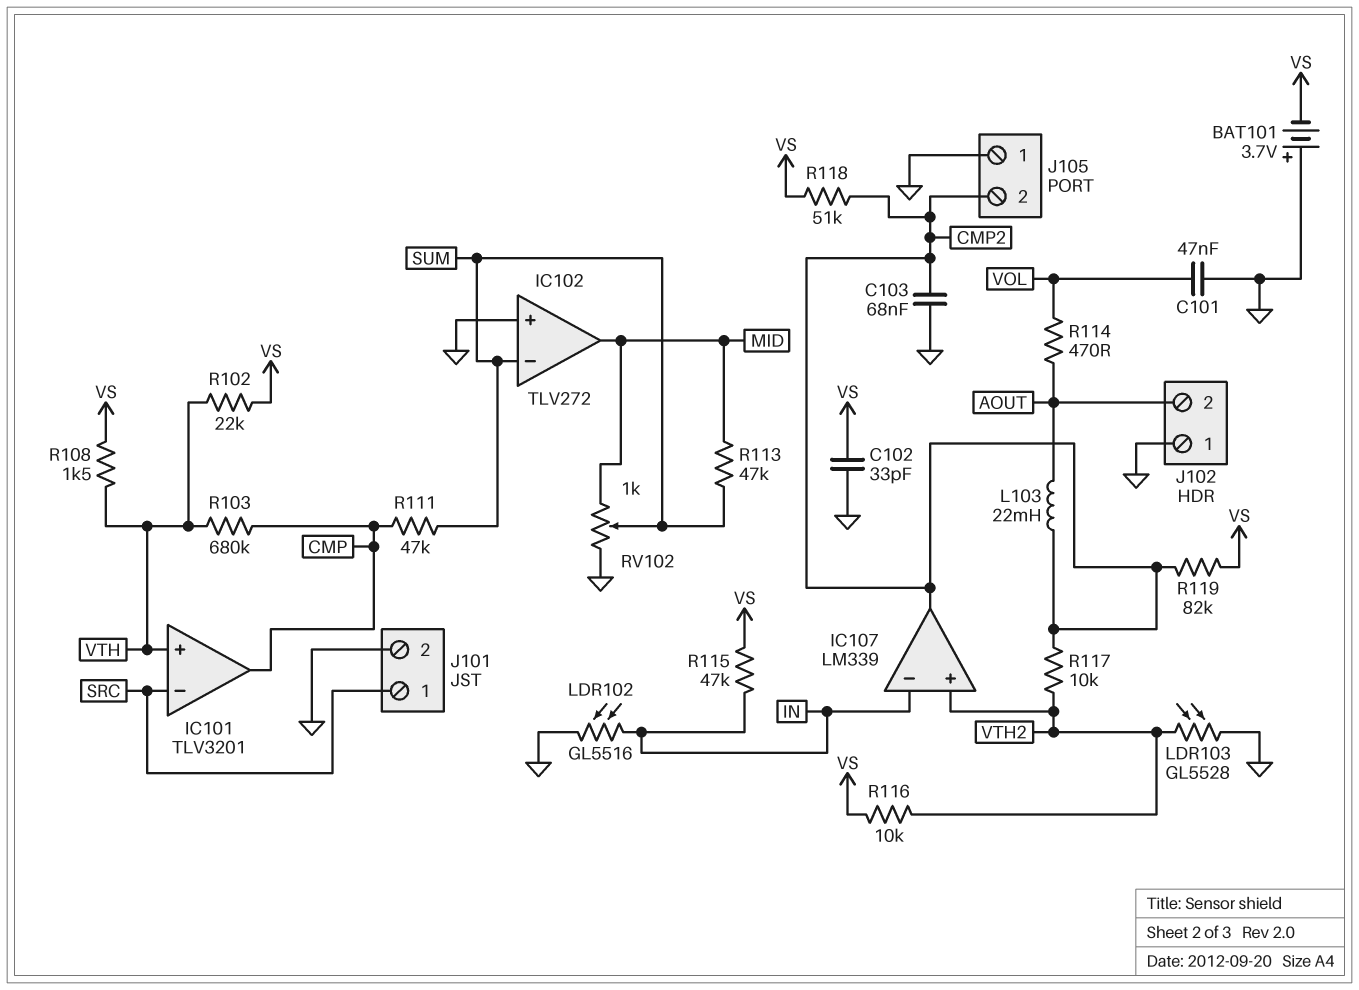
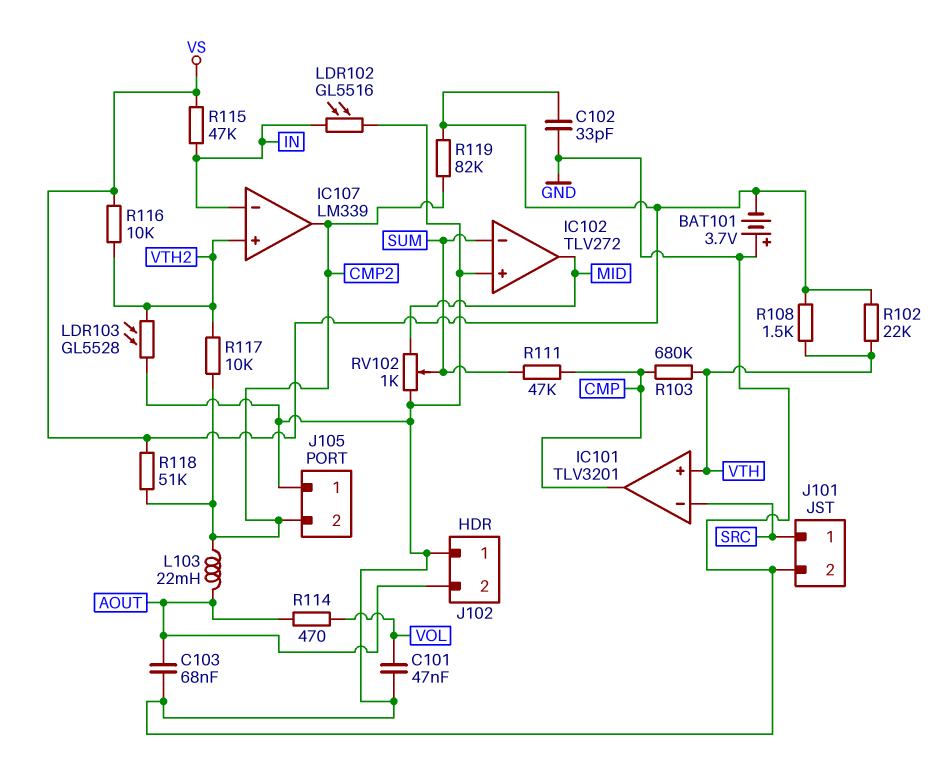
C103: 68nF (CMP2, GND) -> 68nF (AOUT, GND)
R113: 47k (MID, SUM) -> none

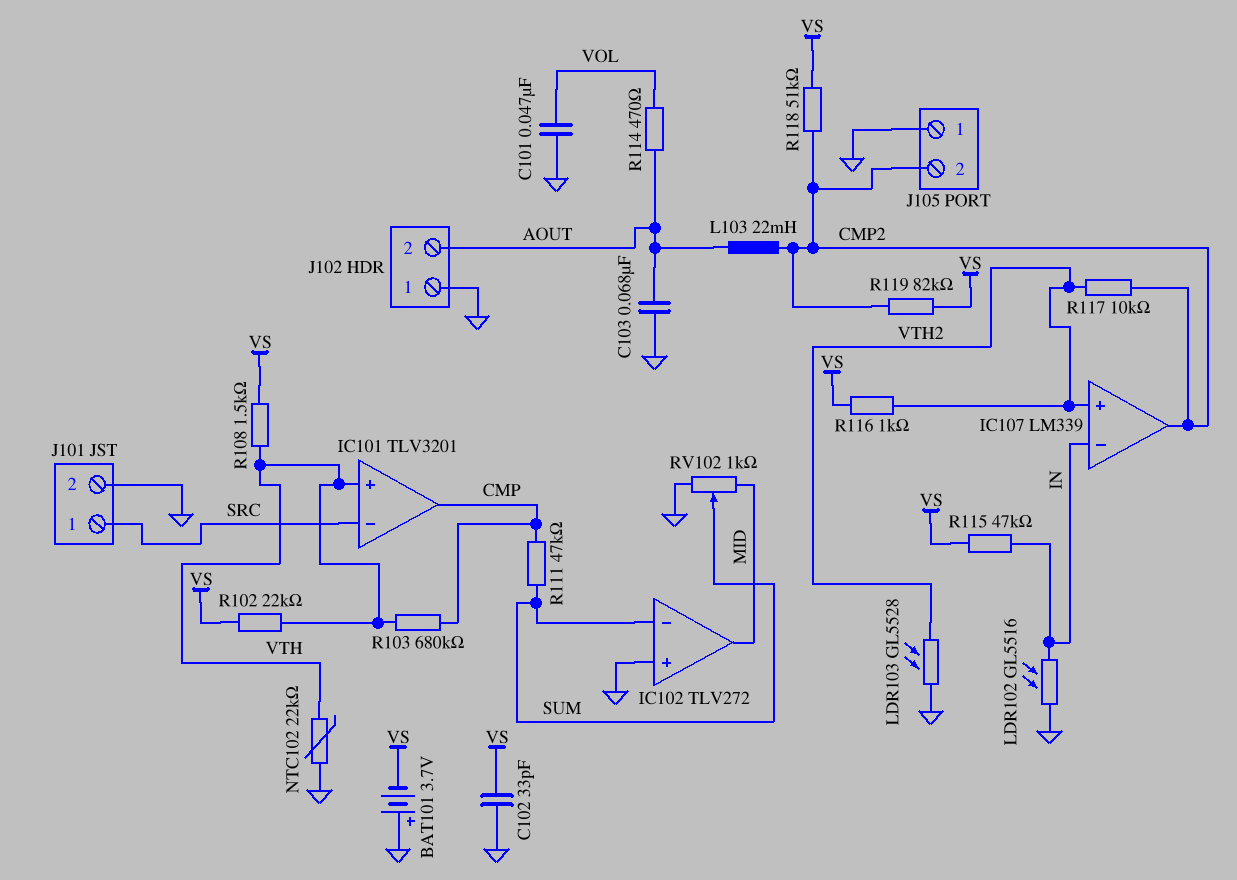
NTC102: none -> 22k (GND, VTH)
R116: 10k (VS, VTH2) -> 1k (VS, VTH2)

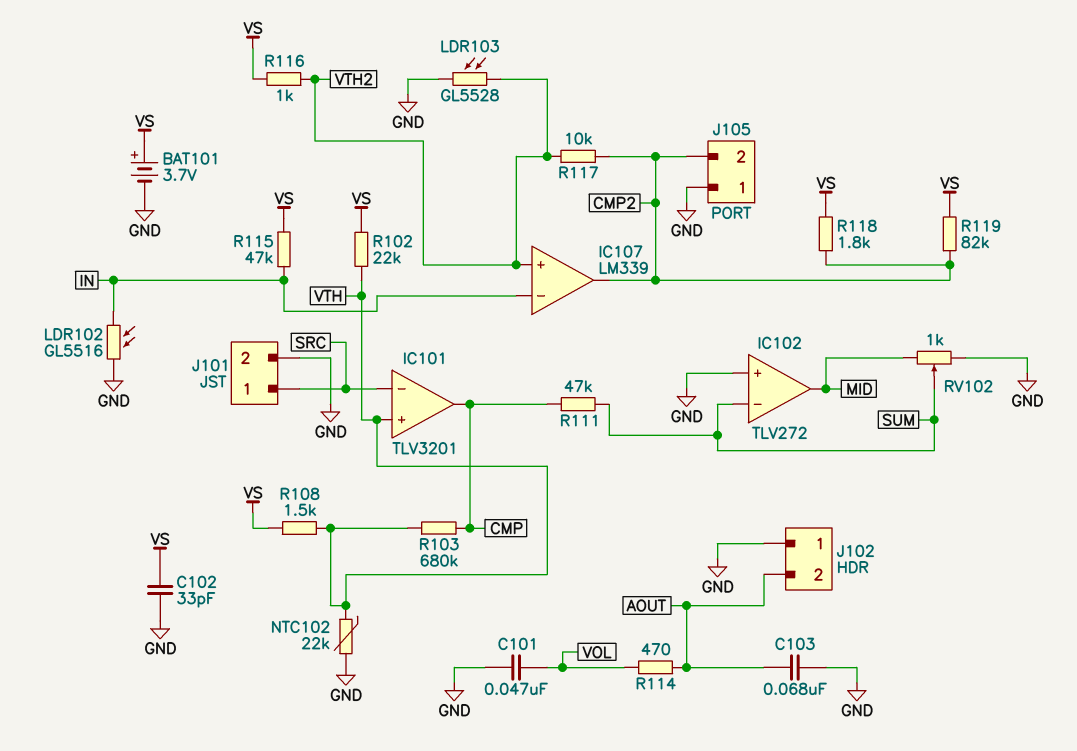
BAT101: 3.7V (plus GND, minus VS) -> 3.7V (plus VS, minus GND)
L103: 22mH (AOUT, CMP2) -> none
R118: 51k (CMP2, VS) -> 1.8k (CMP2, VS)

